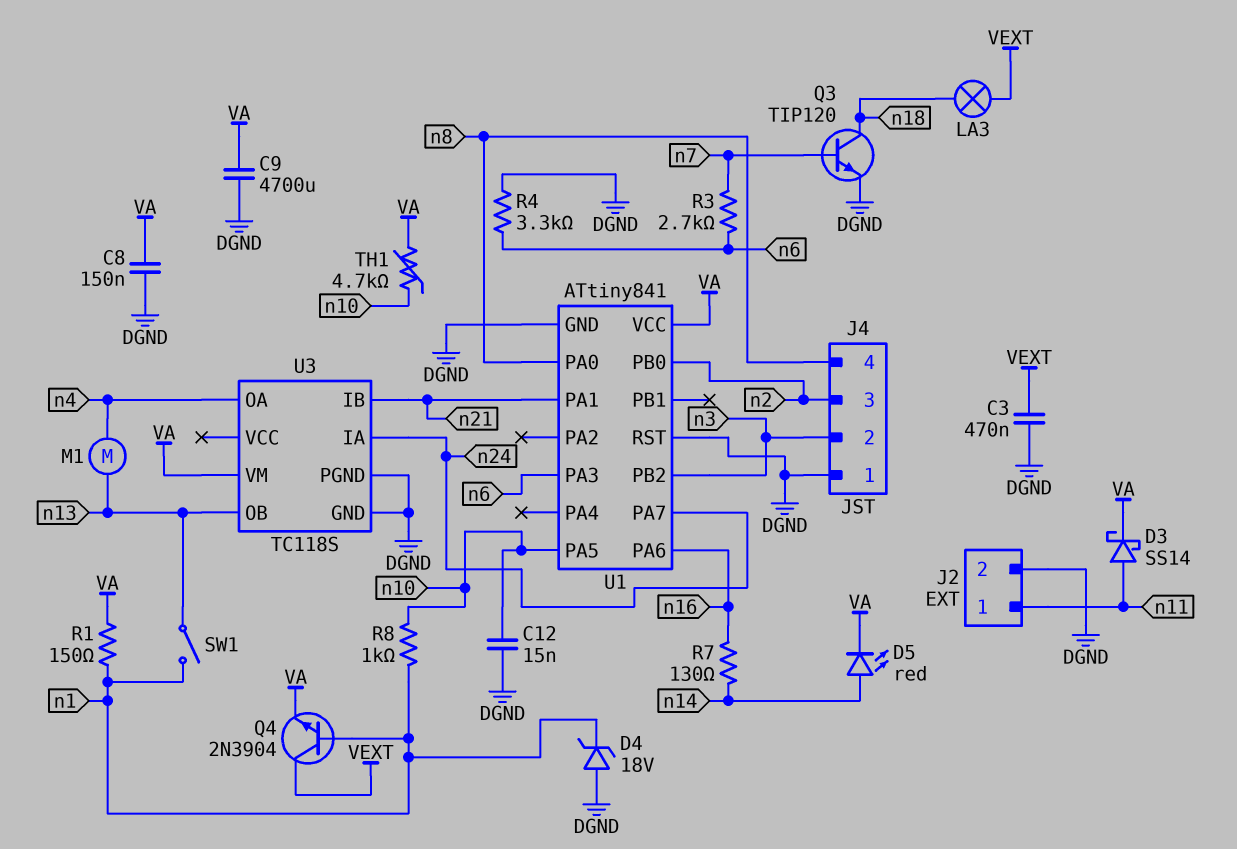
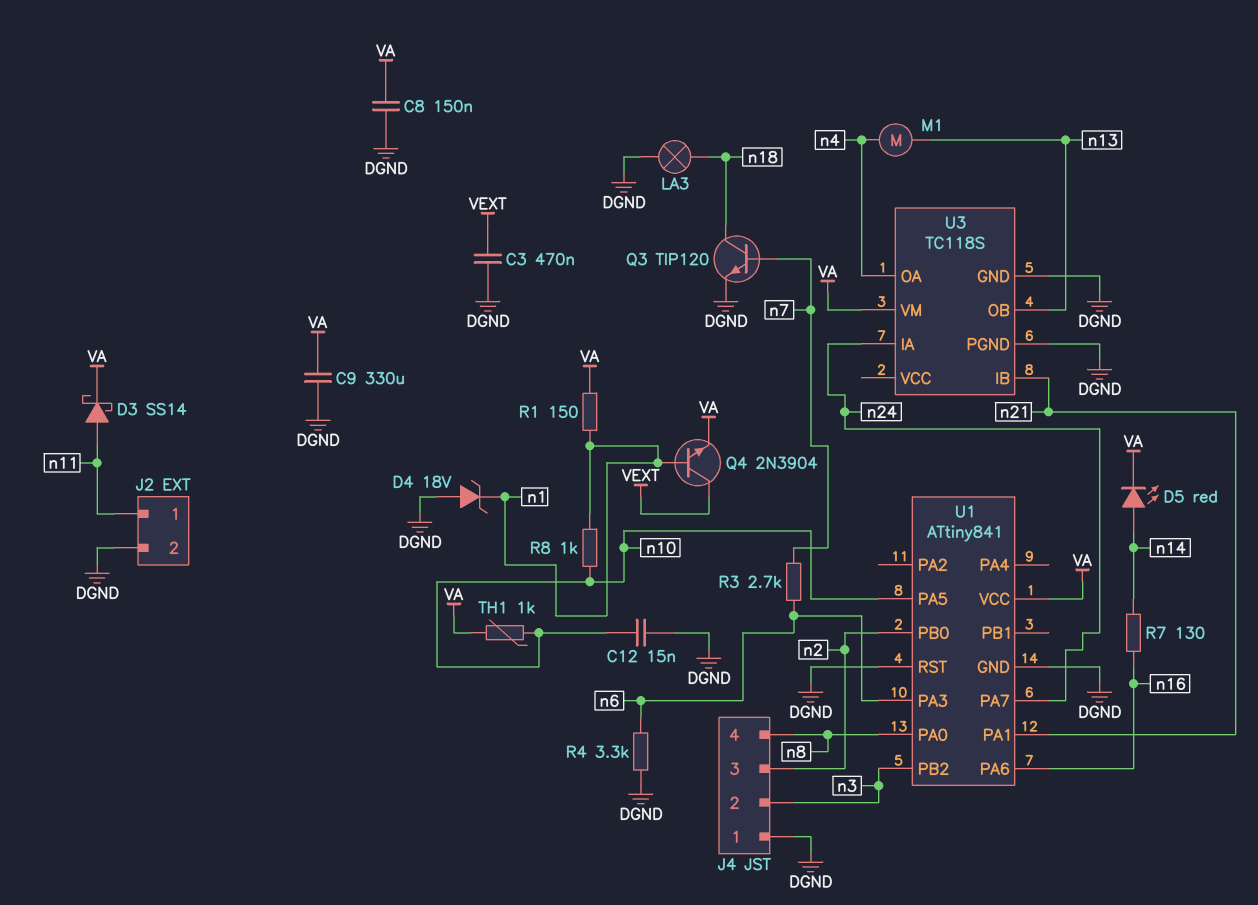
C9: 4700uF (DGND, VA) -> 330uF (DGND, VA)
LA3: lamp (VEXT, n18) -> lamp (DGND, n18)
SW1: switch (n1, n13) -> none
TH1: 4.7k (VA, n10) -> 1k (VA, n10)

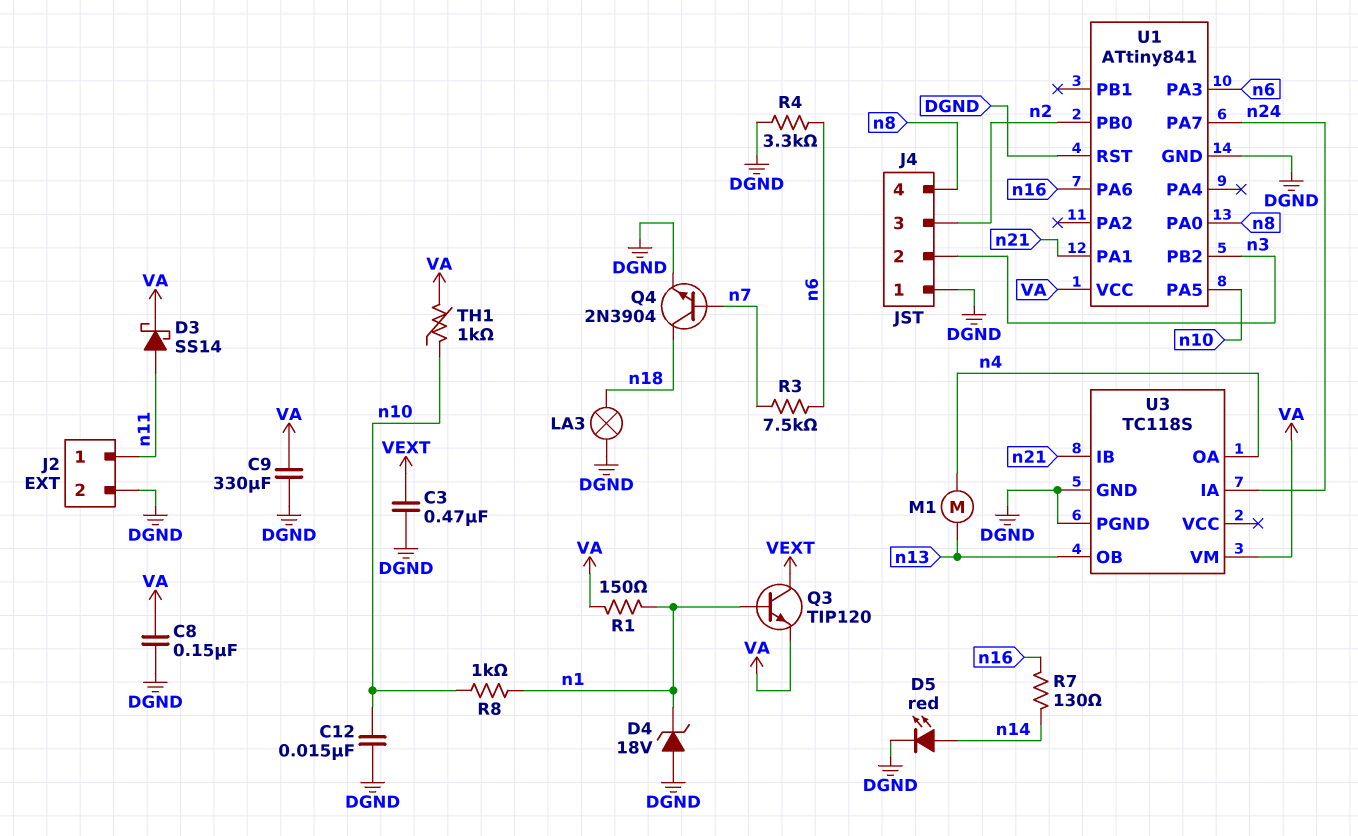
D5: LED red (A n14, K VA) -> LED red (A n14, K DGND)
Q3: NPN TIP120 (B n7, C n18, E DGND) -> NPN TIP120 (B n1, C VEXT, E VA)
Q4: NPN 2N3904 (B n1, C VEXT, E VA) -> NPN 2N3904 (B n7, C n18, E DGND)
R3: 2.7k (n6, n7) -> 7.5k (n6, n7)

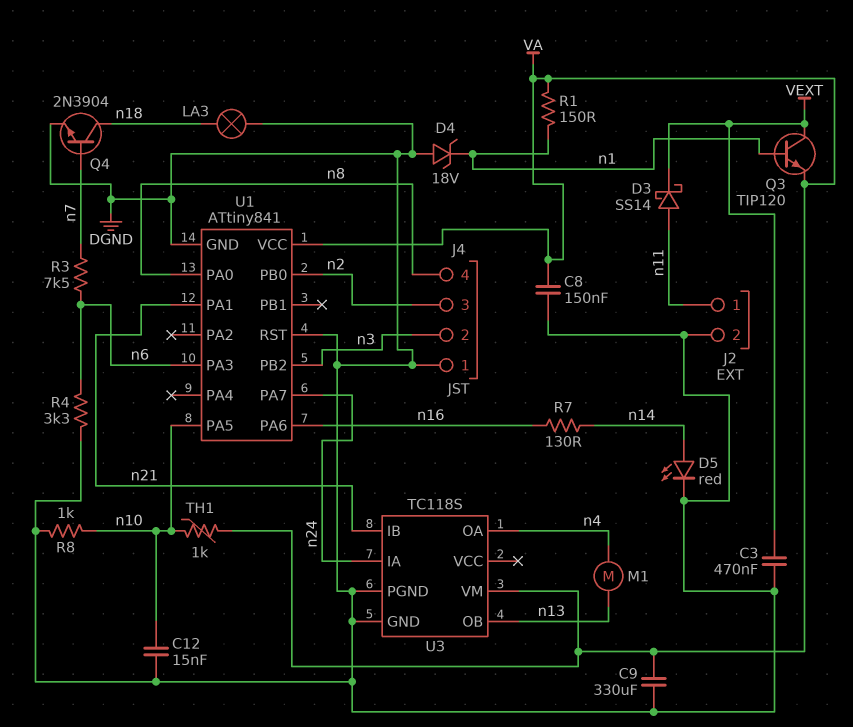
D3: schottky SS14 (A n11, K VA) -> schottky SS14 (A n11, K VEXT)
R8: 1k (n1, n10) -> 1k (DGND, n10)

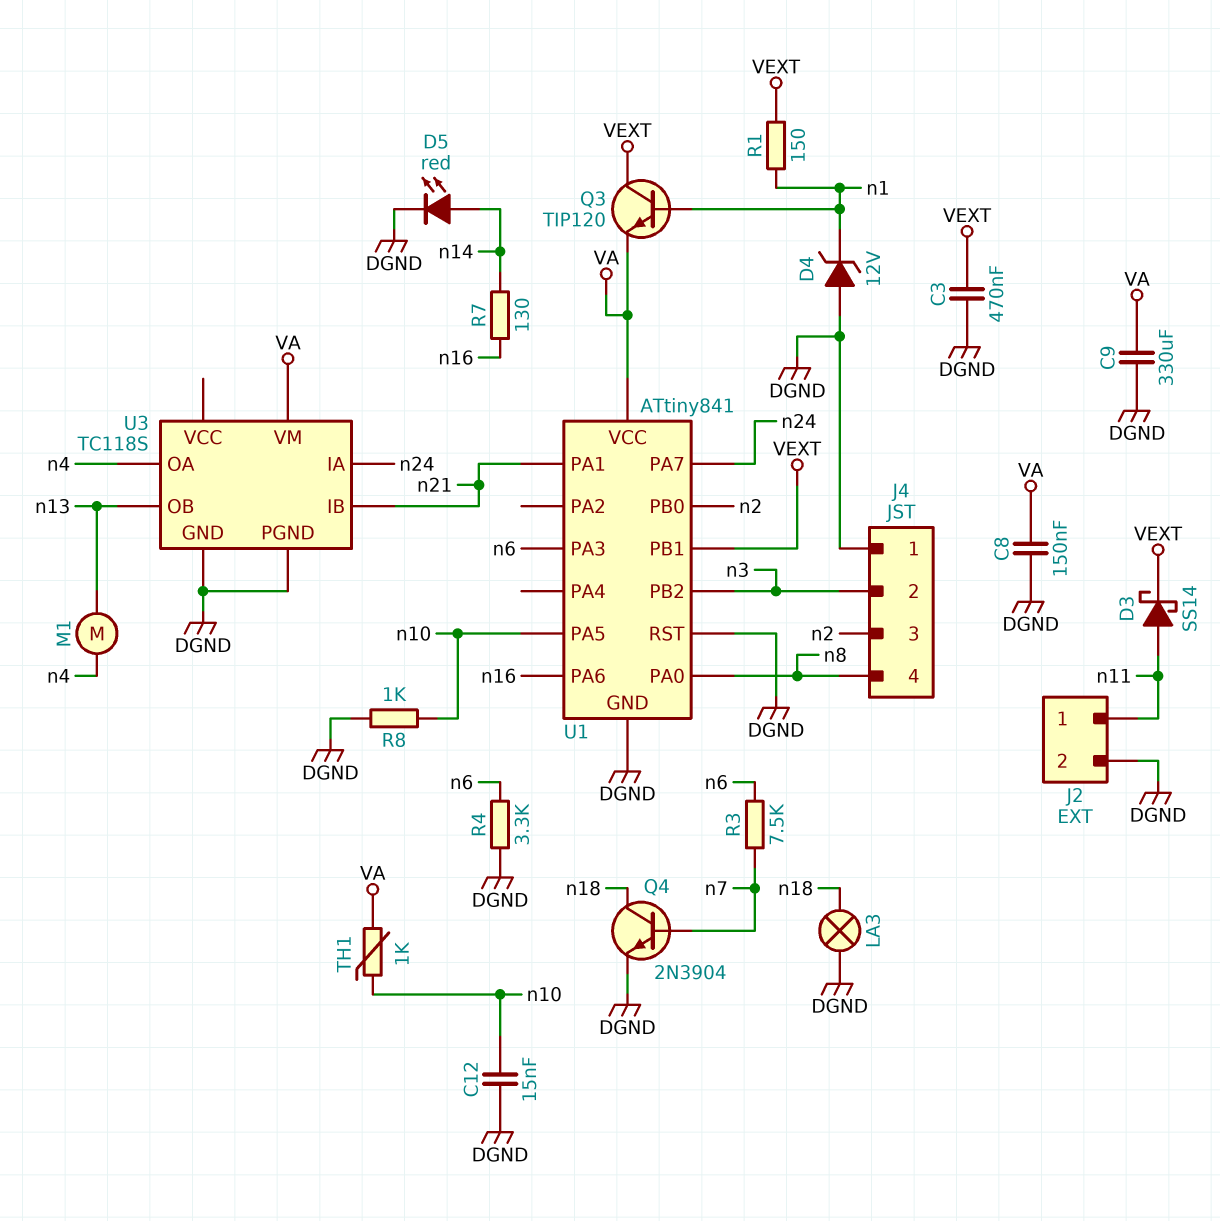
D4: zener 18V (A DGND, K n1) -> zener 12V (A DGND, K n1)
R1: 150 (VA, n1) -> 150 (VEXT, n1)
U1 pin PB1: none -> VEXT

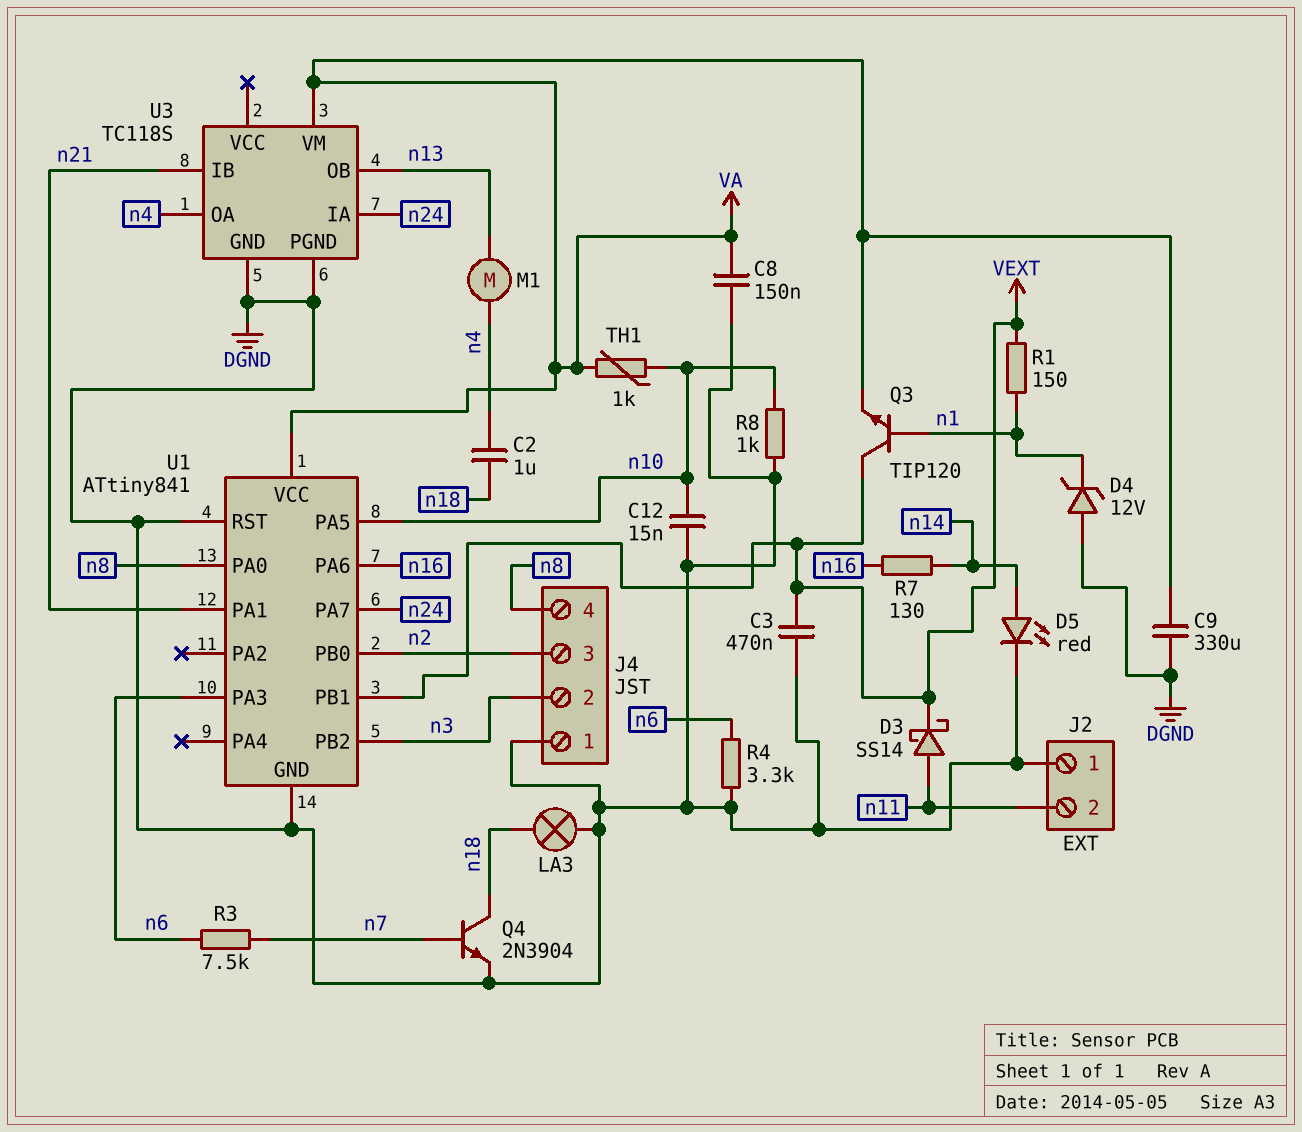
C2: none -> 1uF (n4, n18)
J2 pin 1: n11 -> DGND
J2 pin 2: DGND -> n11

